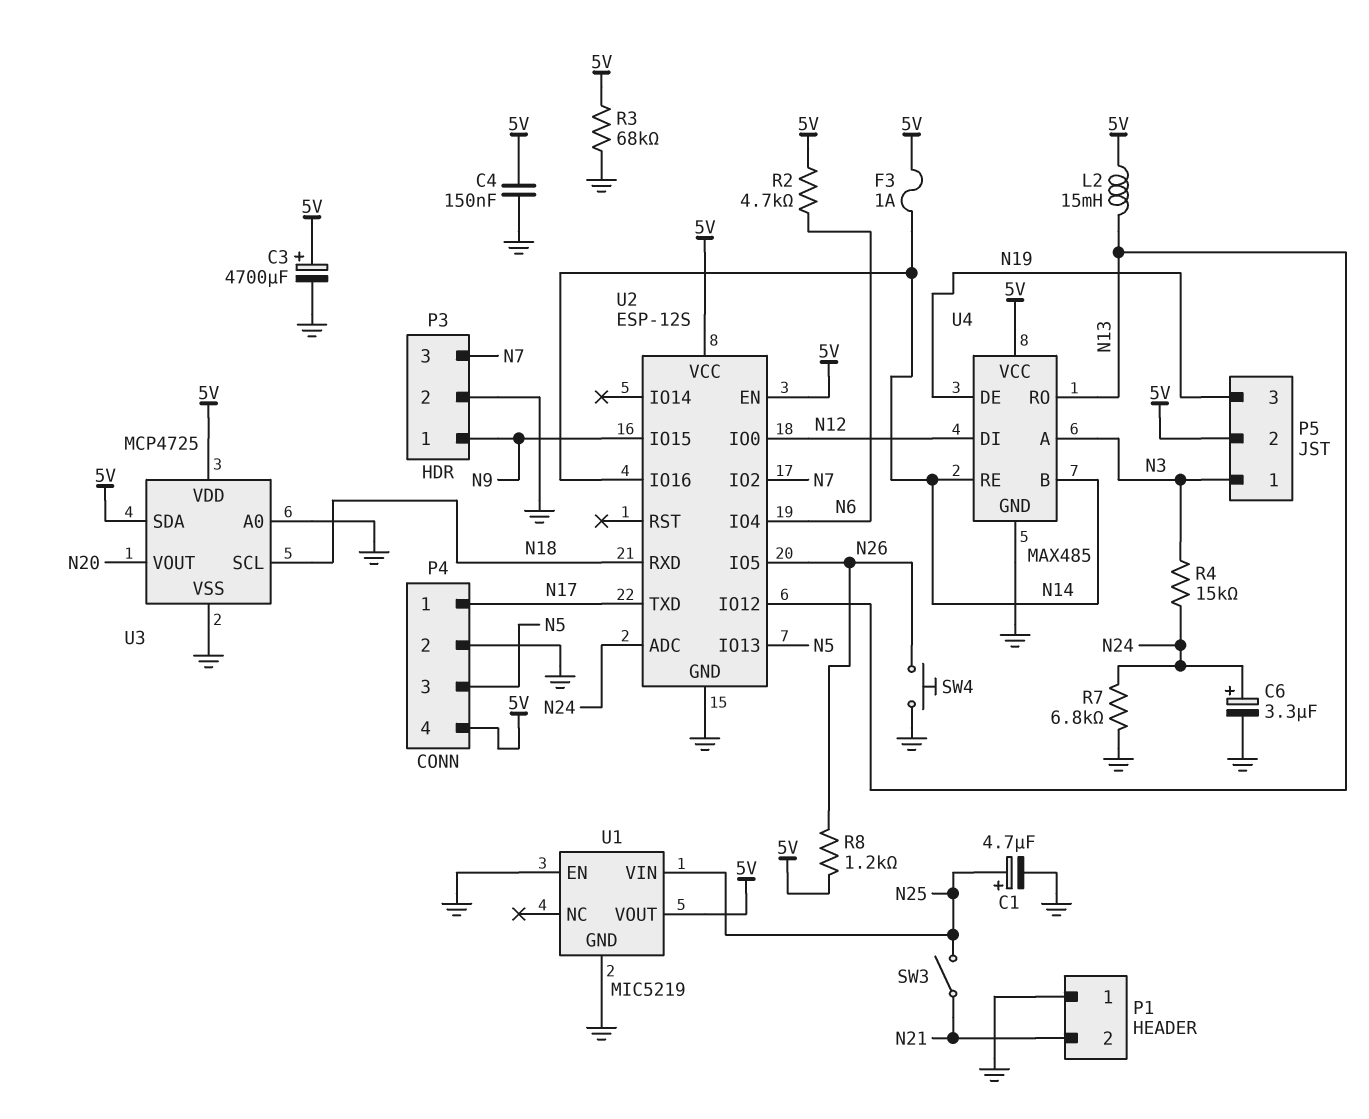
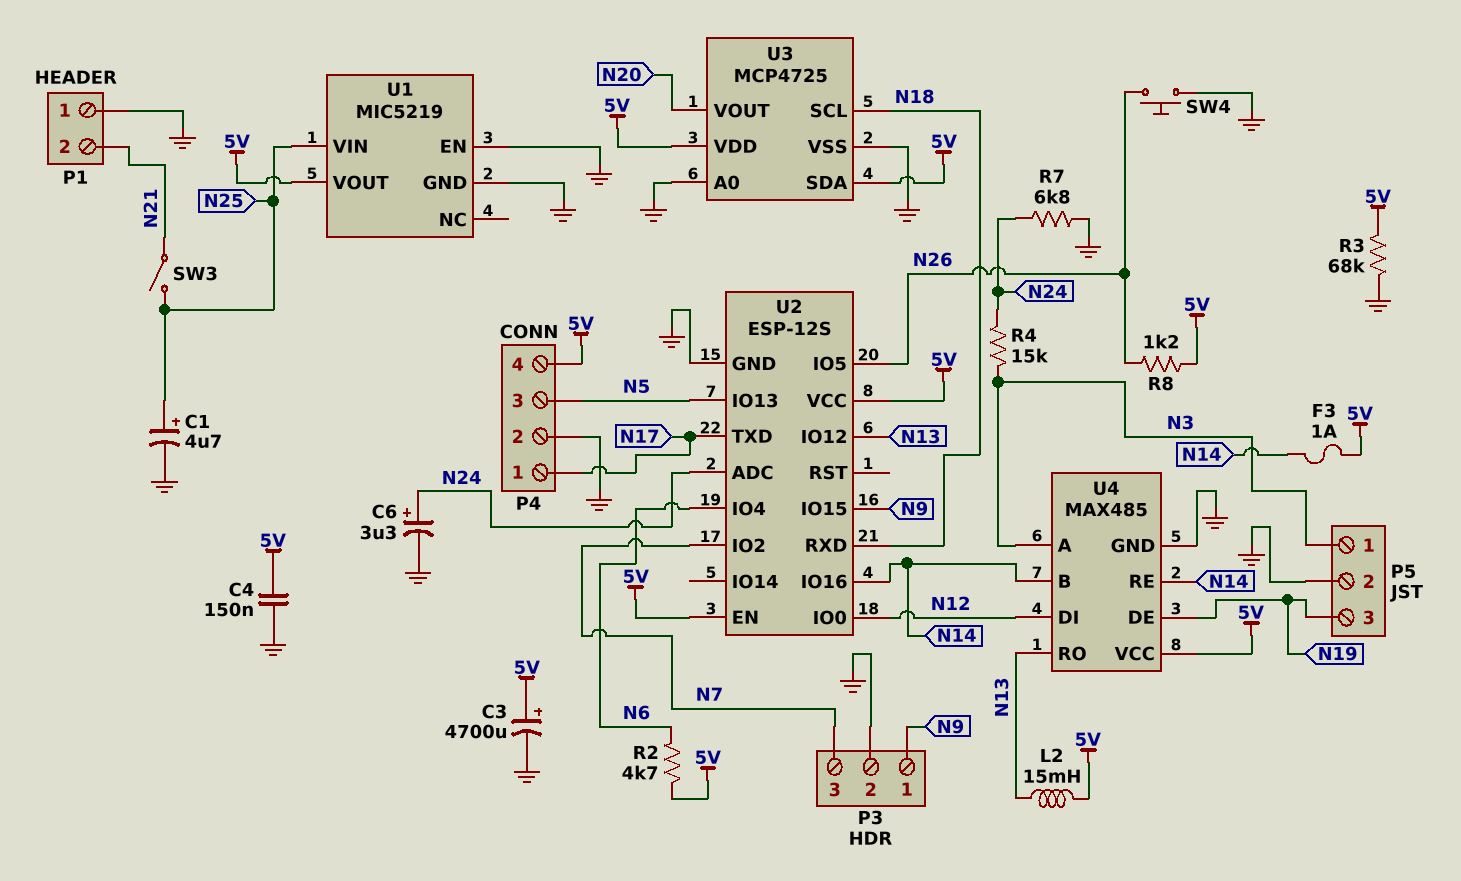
P5 pin 2: 5V -> GND

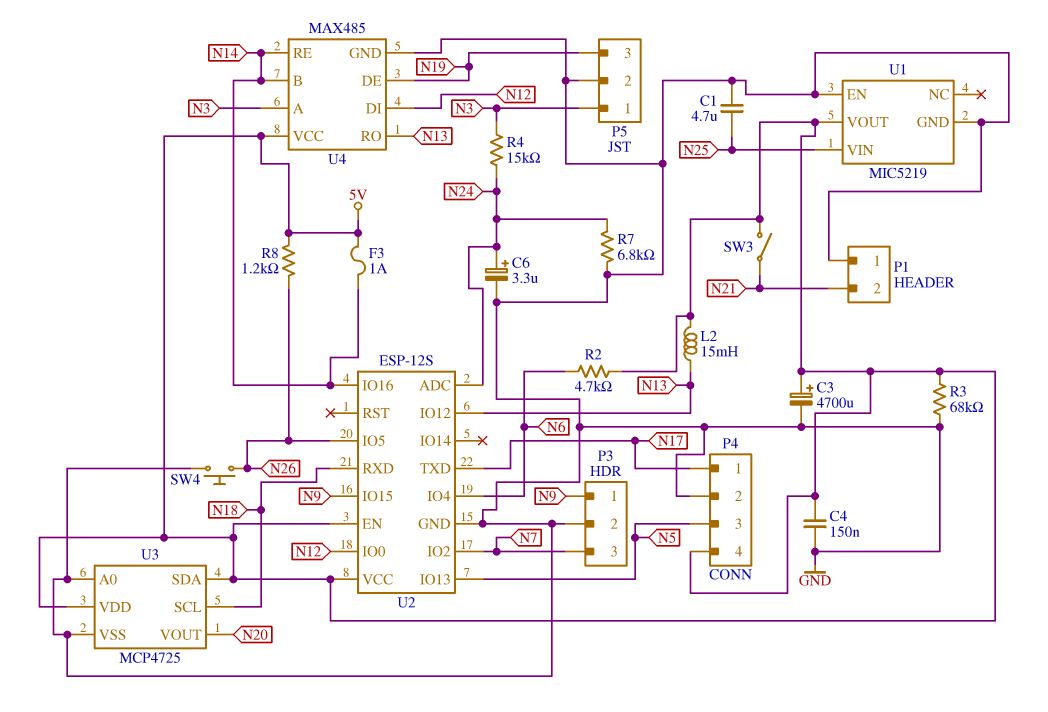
C1: 4.7uF (plus N25, minus GND) -> 4.7uF (GND, N25)
SW3: switch (N21, N25) -> switch (5V, N21)

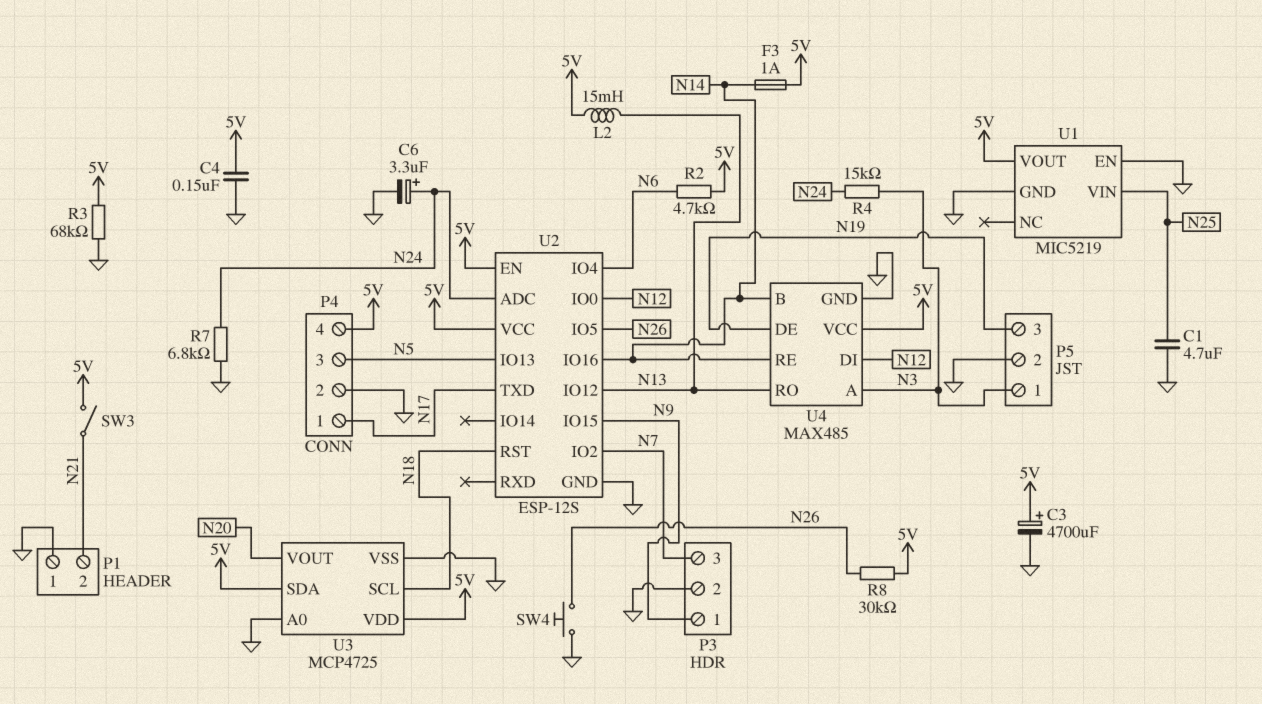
R8: 1.2k (5V, N26) -> 30k (5V, N26)
U2 pin RST: none -> N18
U2 pin RXD: N18 -> none

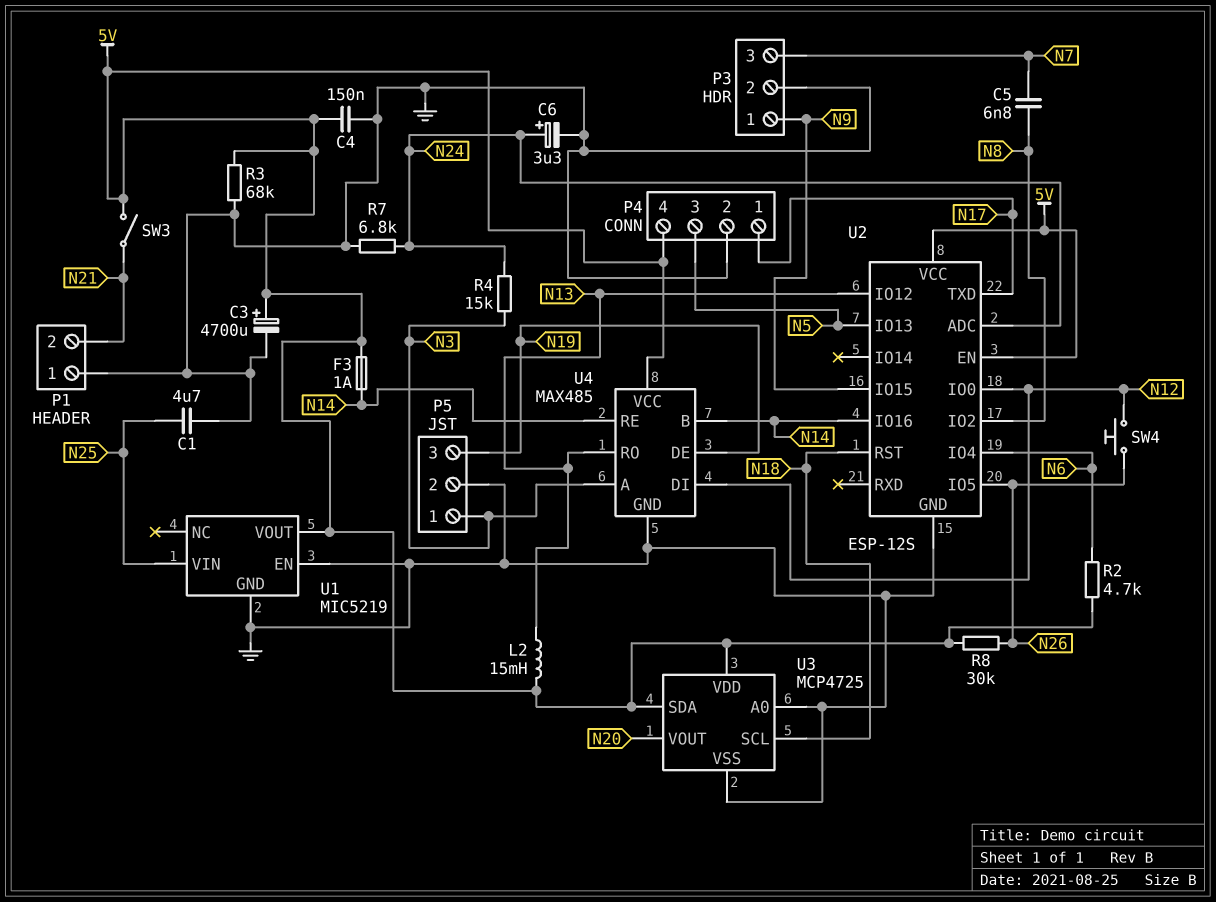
C5: none -> 6.8nF (N7, N8)
SW4: button (GND, N26) -> button (N12, N26)
U2 pin IO2: N7 -> N8

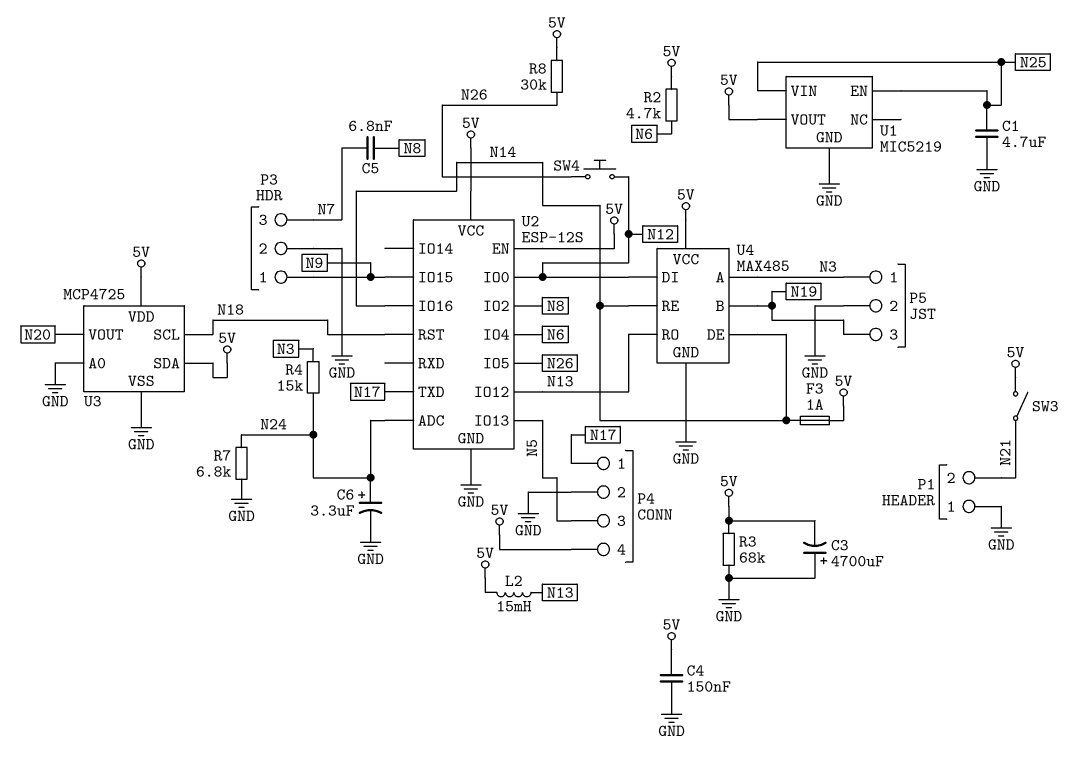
C3: 4700uF (plus 5V, minus GND) -> 4700uF (plus GND, minus 5V)
U1 pin EN: GND -> N25
U4 pin B: N14 -> N19
U4 pin DE: N19 -> N14

